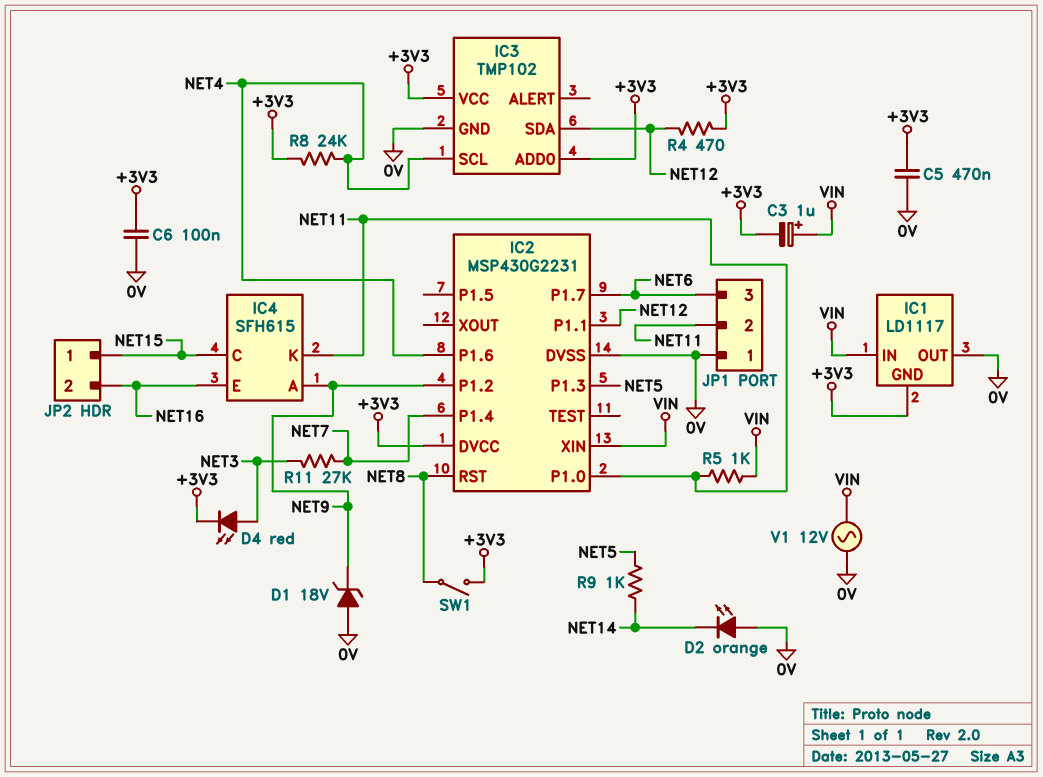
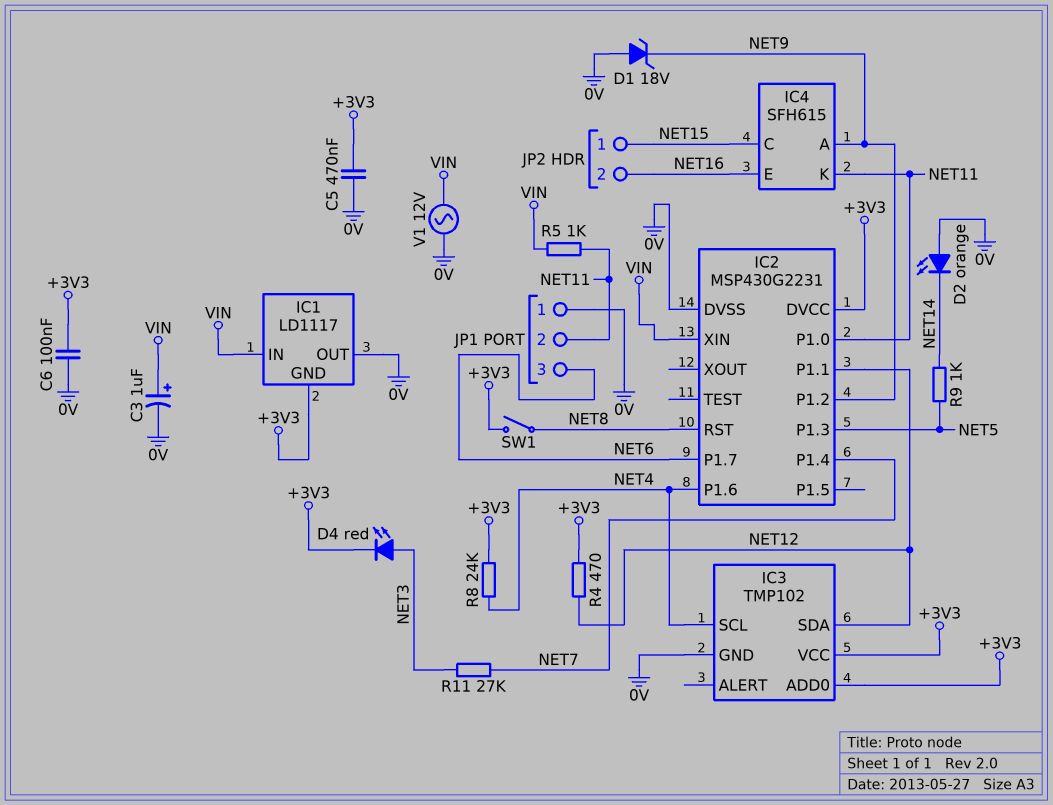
C3: 1uF (plus VIN, minus +3V3) -> 1uF (plus VIN, minus 0V)

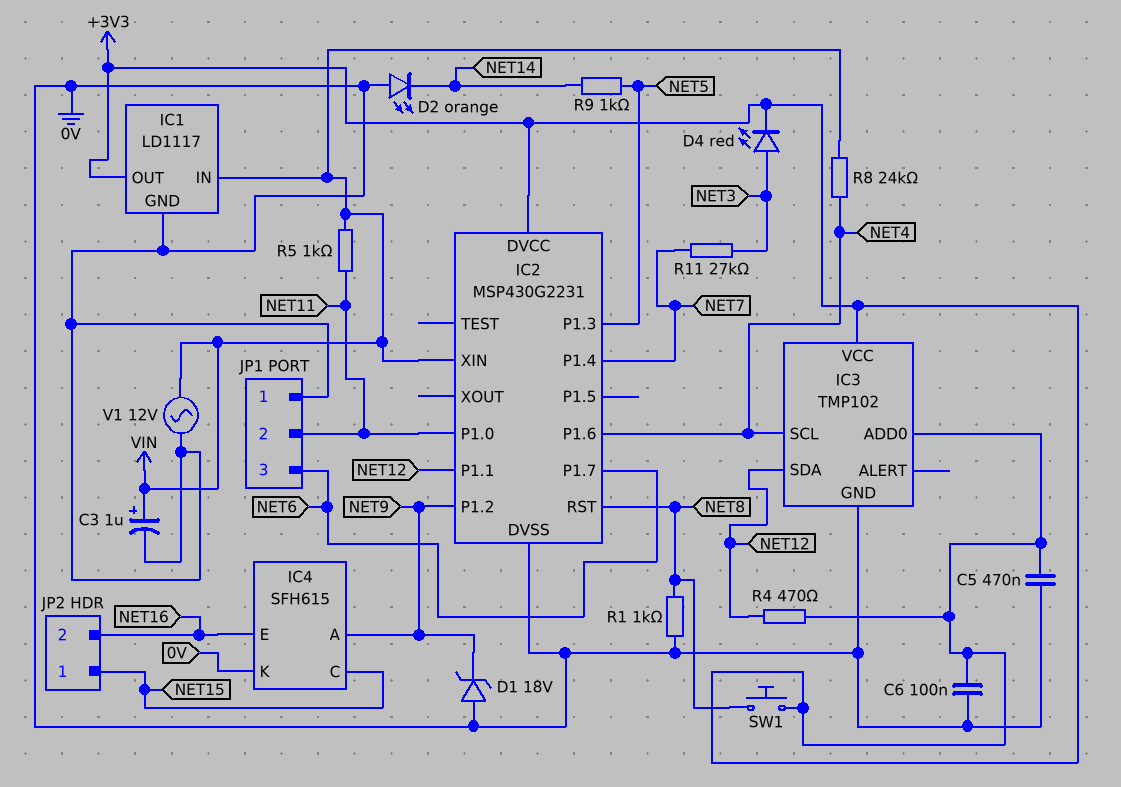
IC1 pin GND: +3V3 -> 0V
IC1 pin OUT: 0V -> +3V3
IC4 pin K: NET11 -> 0V
R1: none -> 1k (0V, NET8)
R8: 24k (+3V3, NET4) -> 24k (NET4, VIN)
SW1: switch (+3V3, NET8) -> button (+3V3, NET8)

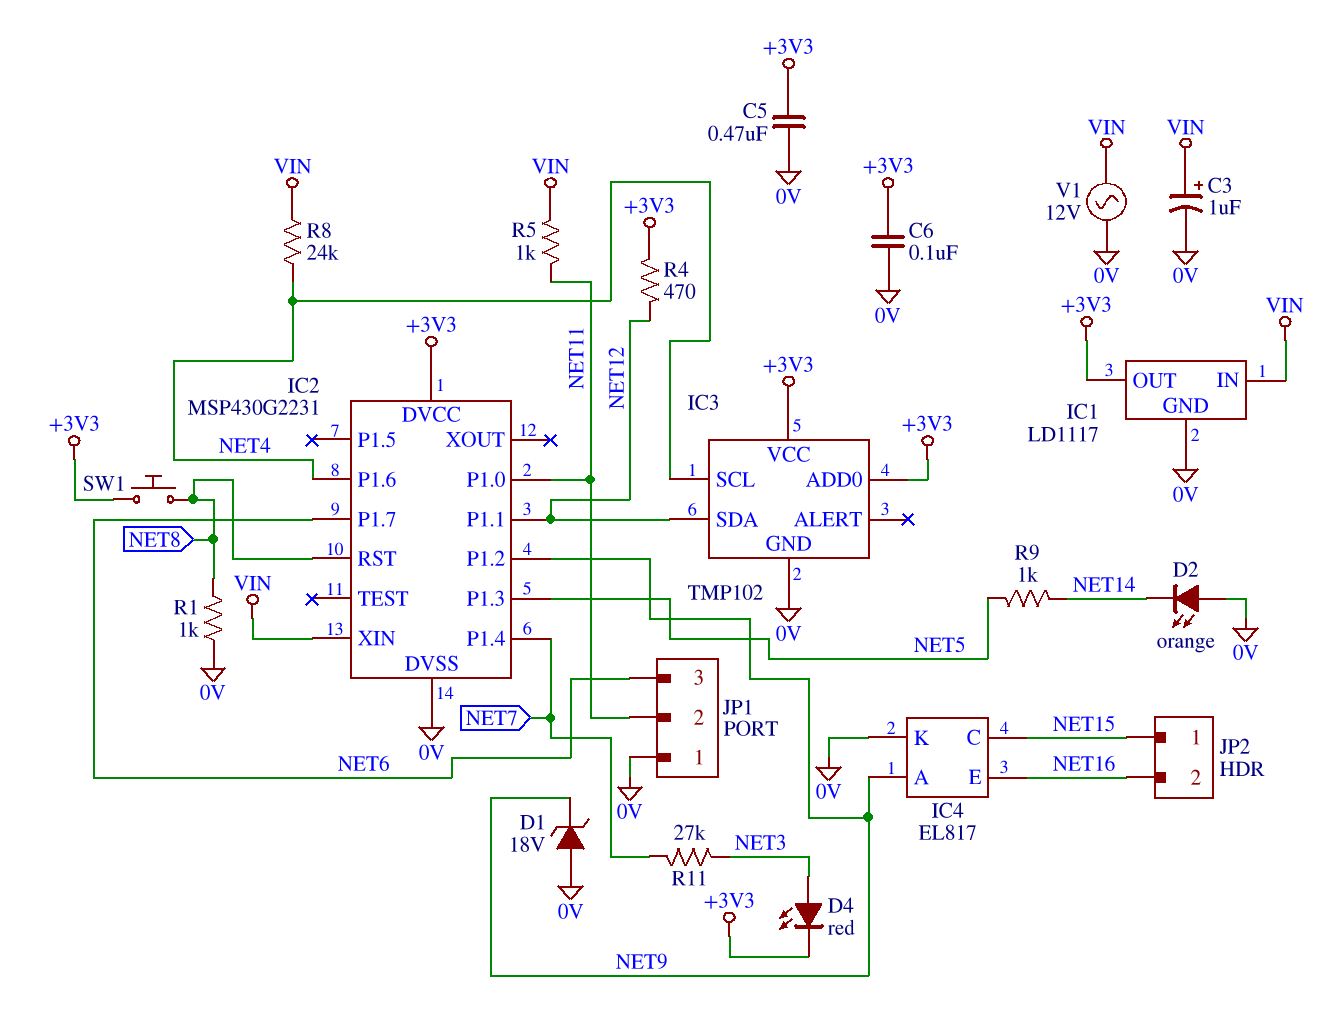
IC4: SFH615 -> EL817

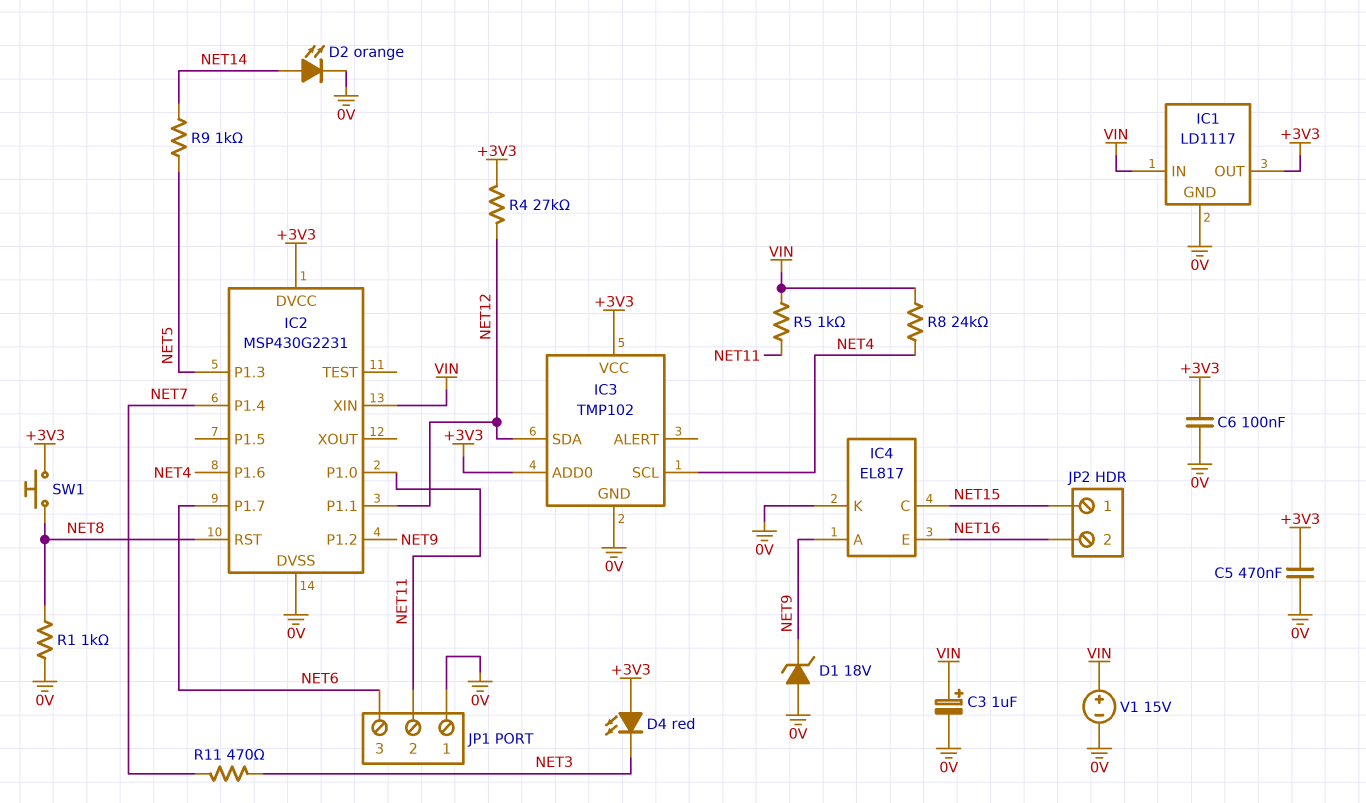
D2: LED orange (A 0V, K NET14) -> LED orange (A NET14, K 0V)
D4: LED red (A NET3, K +3V3) -> LED red (A +3V3, K NET3)
R4: 470 (+3V3, NET12) -> 27k (+3V3, NET12)
R11: 27k (NET3, NET7) -> 470 (NET3, NET7)
V1: AC 12V (0V, VIN) -> 15V (plus VIN, minus 0V)

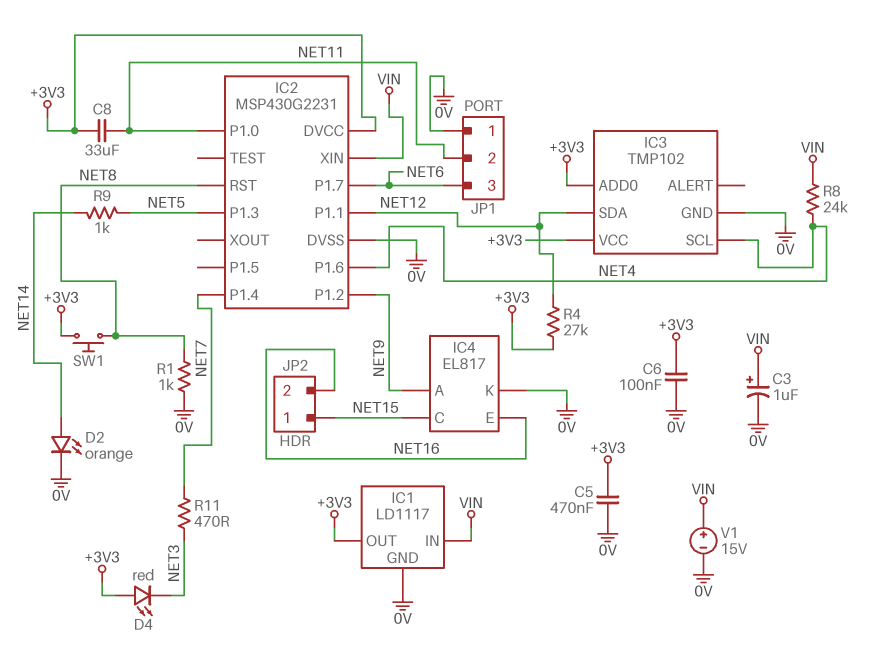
C8: none -> 33uF (+3V3, NET11)
D1: zener 18V (A 0V, K NET9) -> none
R5: 1k (NET11, VIN) -> none

